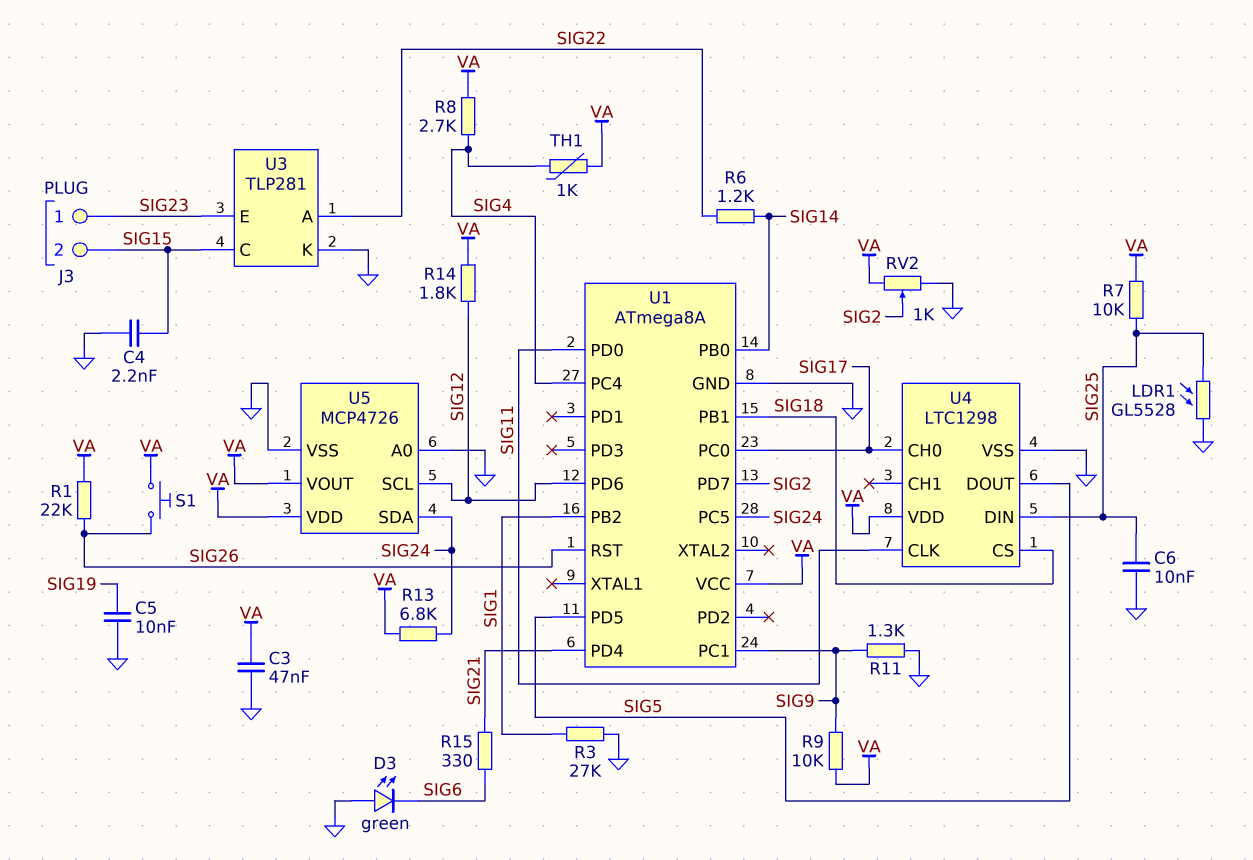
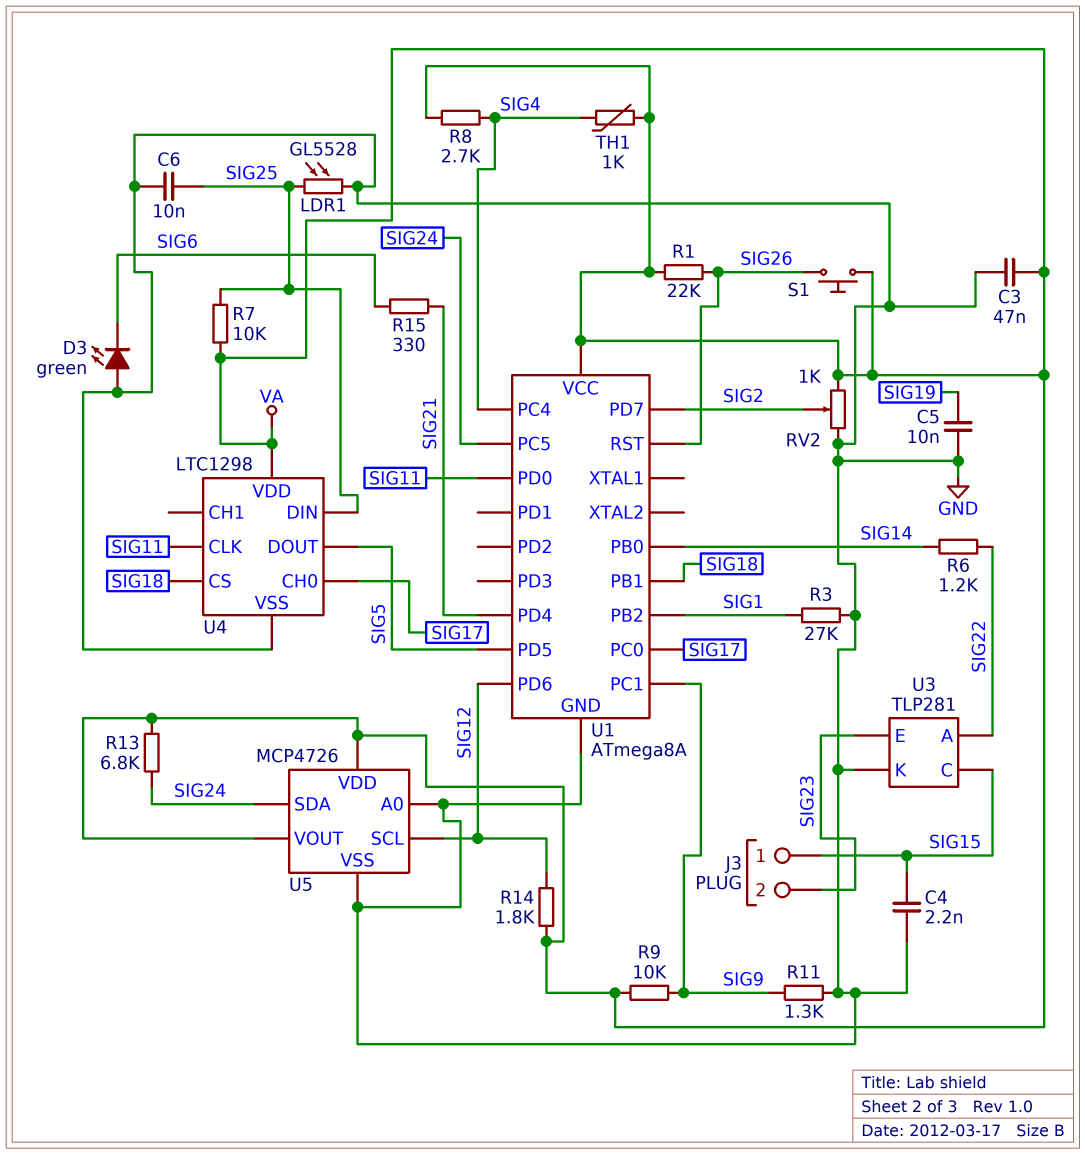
J3 pin 1: SIG23 -> SIG15
J3 pin 2: SIG15 -> SIG23

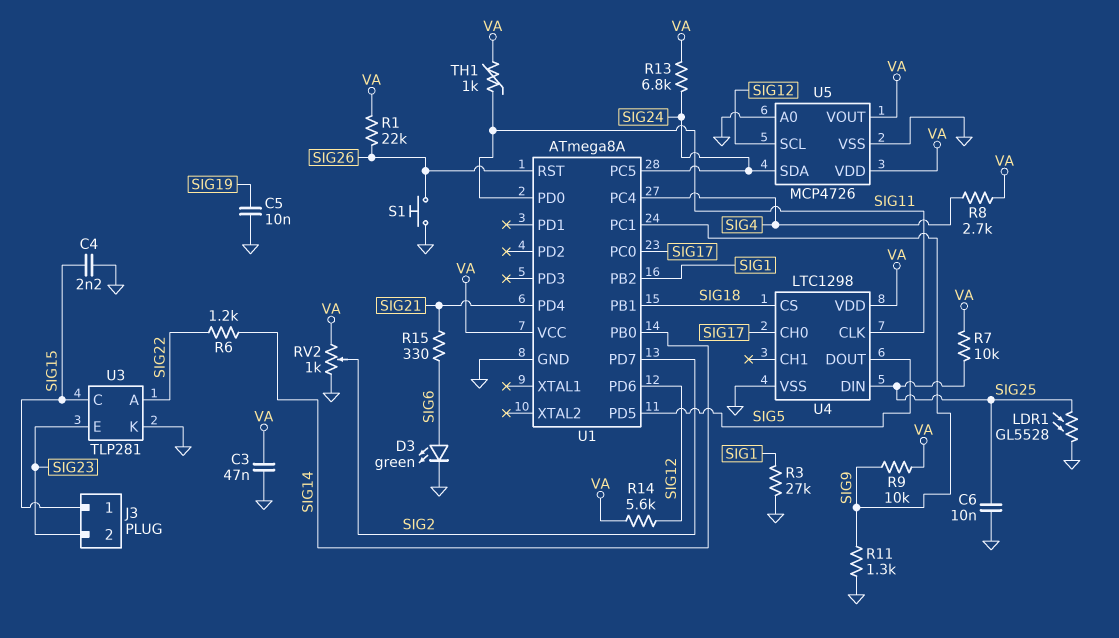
D3: LED green (A GND, K SIG6) -> LED green (A SIG6, K GND)
R14: 1.8k (SIG12, VA) -> 5.6k (SIG12, VA)
S1: button (SIG26, VA) -> button (GND, SIG26)
TH1: 1k (SIG4, VA) -> 1k (SIG11, VA)

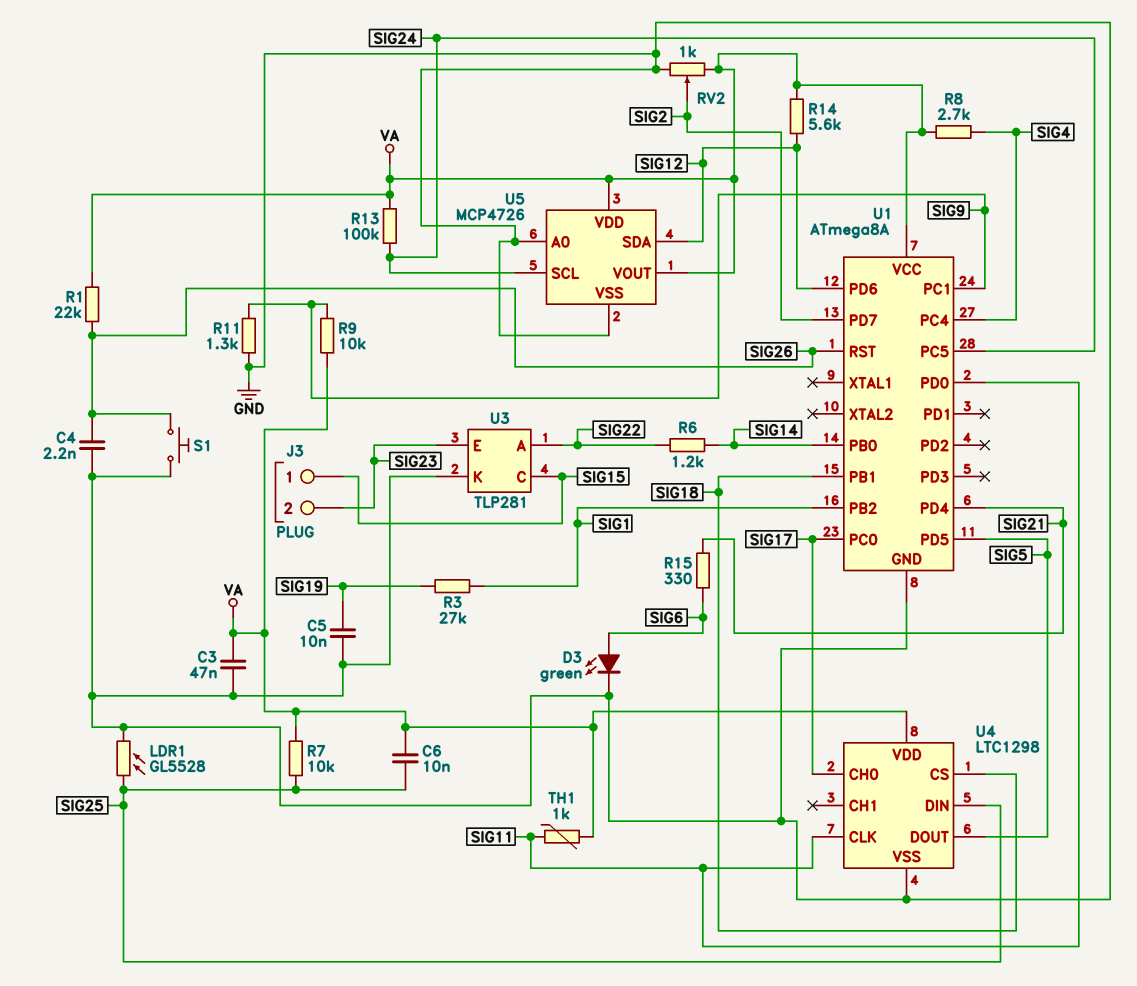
C4: 2.2nF (GND, SIG15) -> 2.2nF (GND, SIG26)
C6: 10nF (GND, SIG25) -> 10nF (SIG25, VA)
R3: 27k (GND, SIG1) -> 27k (SIG1, SIG19)
R13: 6.8k (SIG24, VA) -> 100k (SIG24, VA)
U5 pin SCL: SIG12 -> SIG24
U5 pin SDA: SIG24 -> SIG12

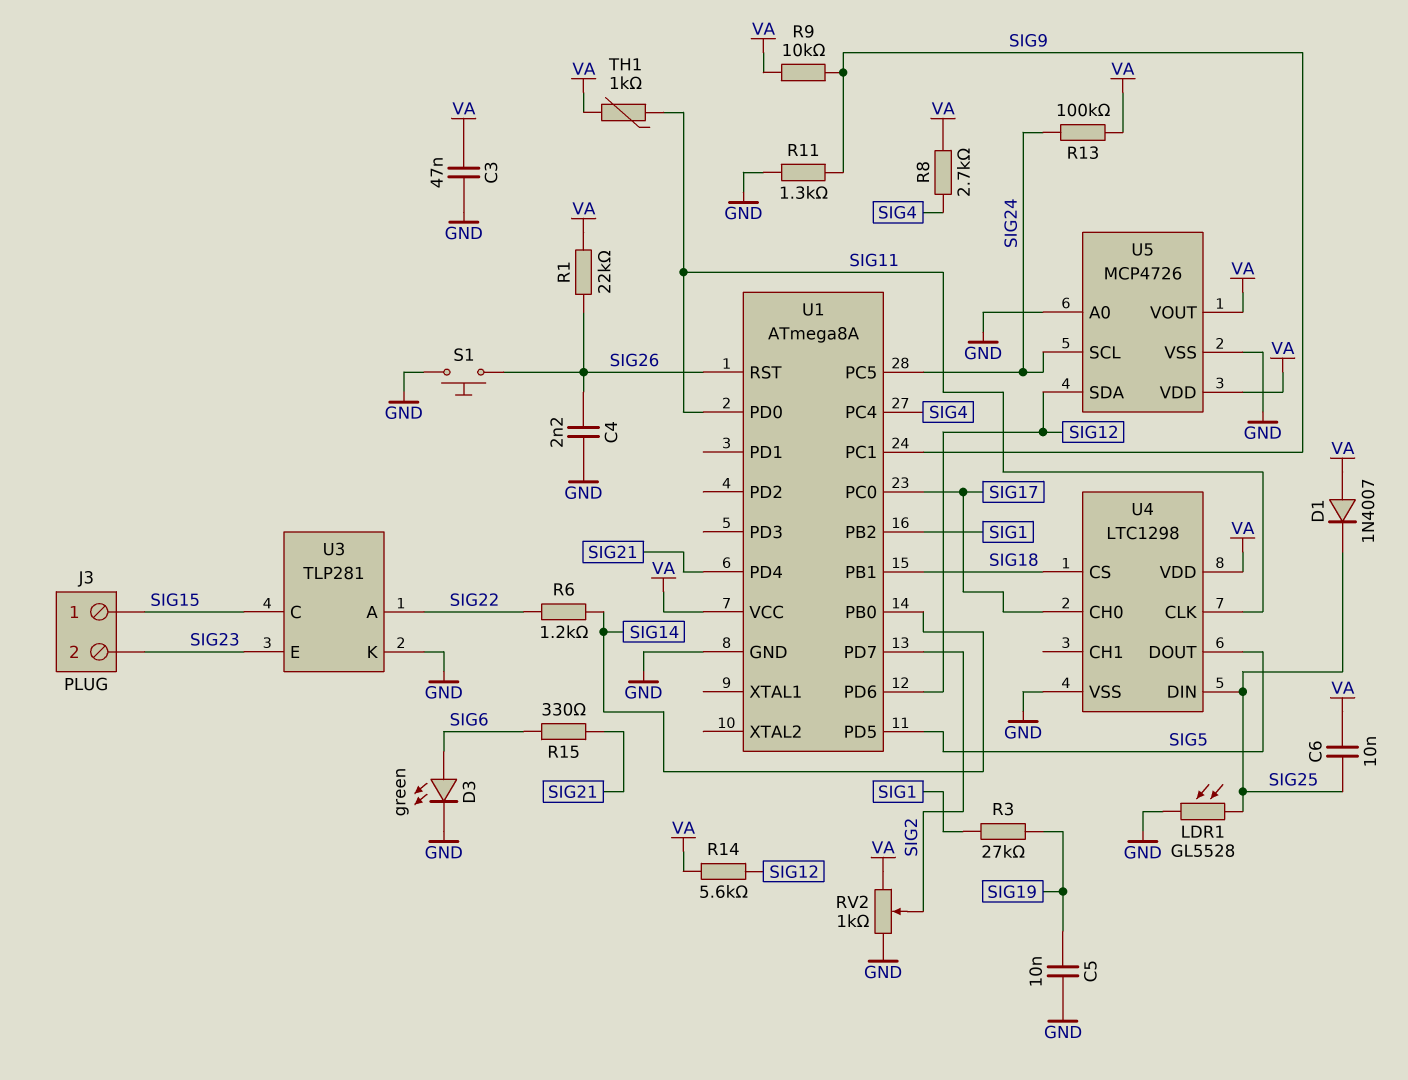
D1: none -> diode 1N4007 (A VA, K SIG25)
R7: 10k (SIG25, VA) -> none

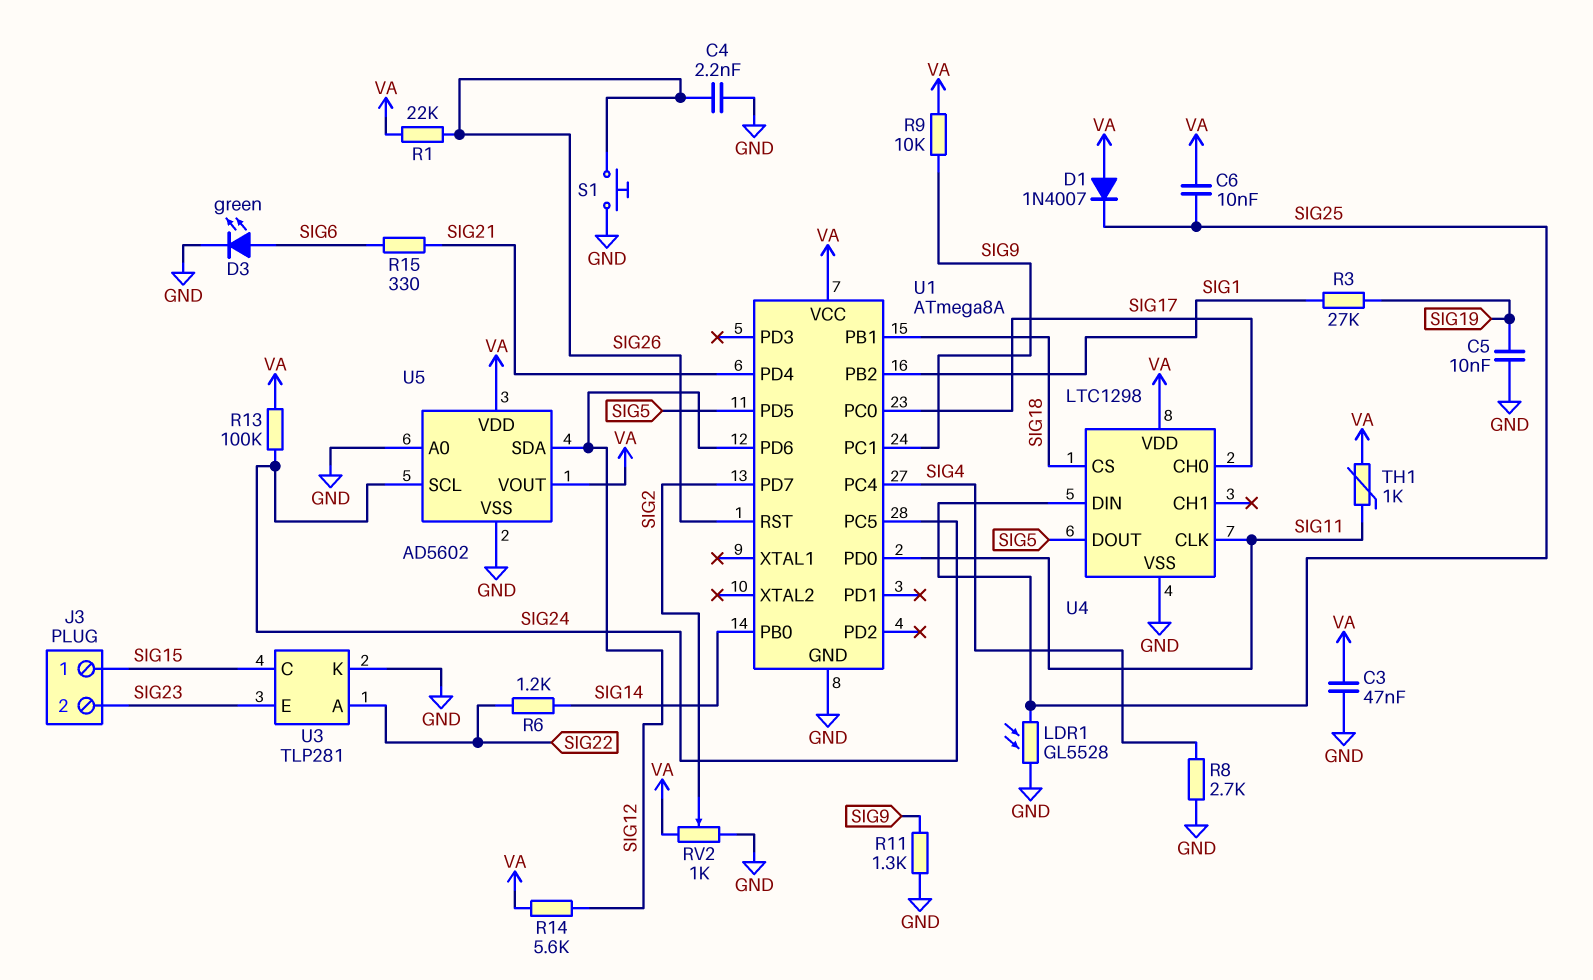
R8: 2.7k (SIG4, VA) -> 2.7k (GND, SIG4)
U5: MCP4726 -> AD5602

